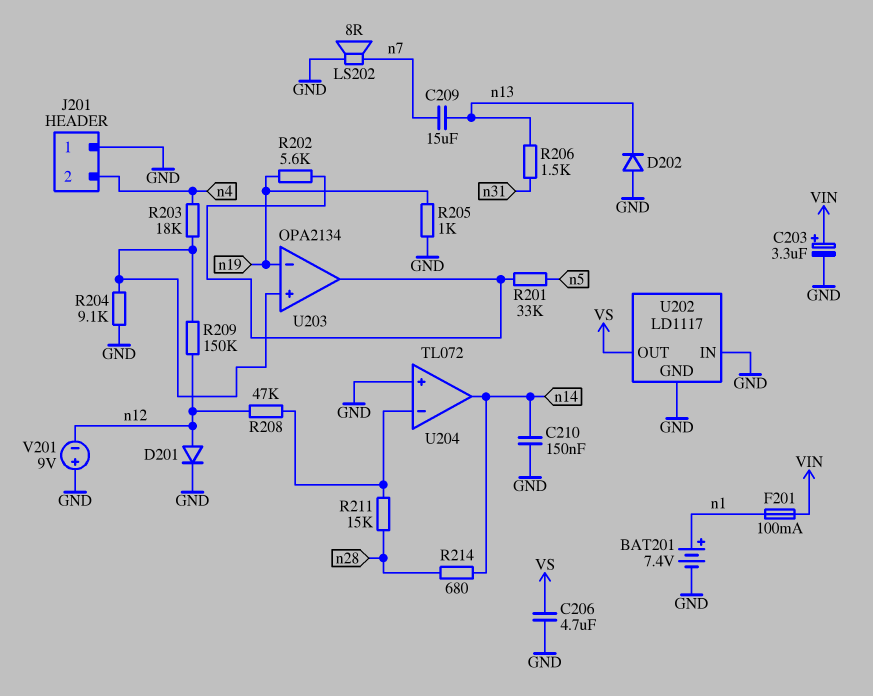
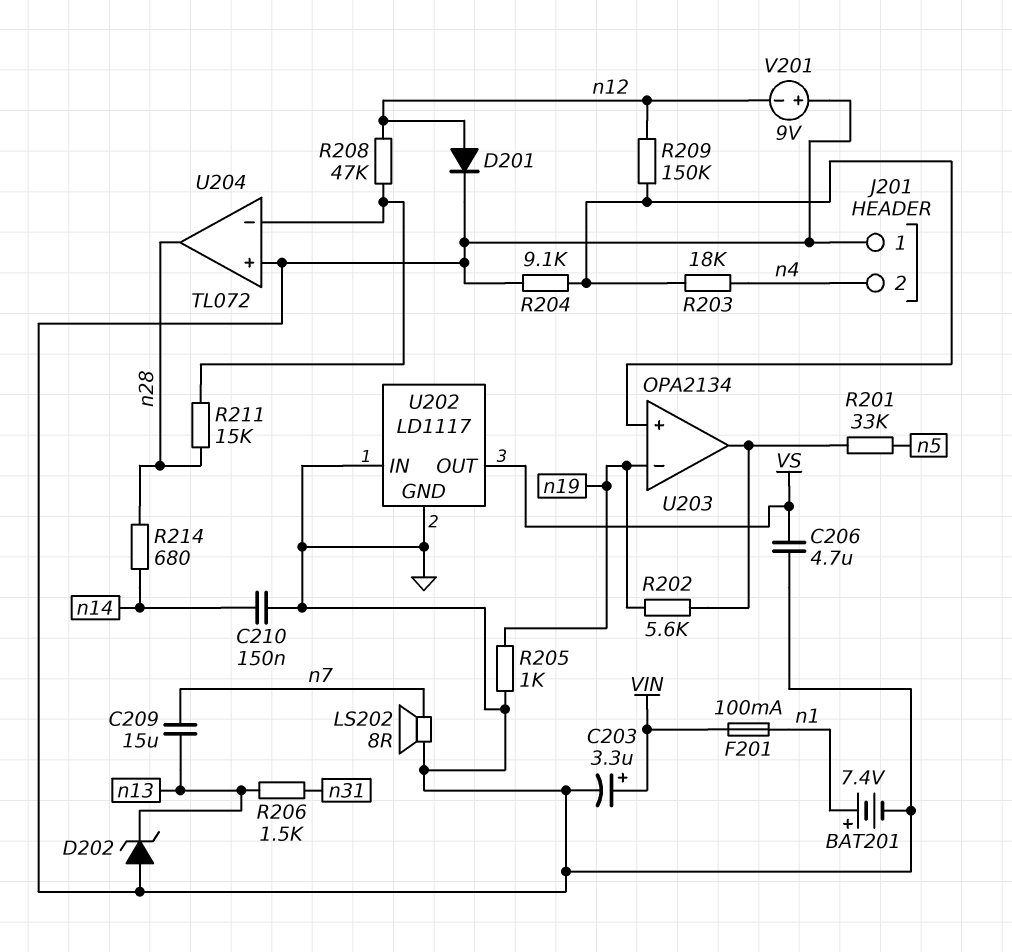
D202: diode (A GND, K n13) -> zener (A GND, K n13)
U204 pin out: n14 -> n28

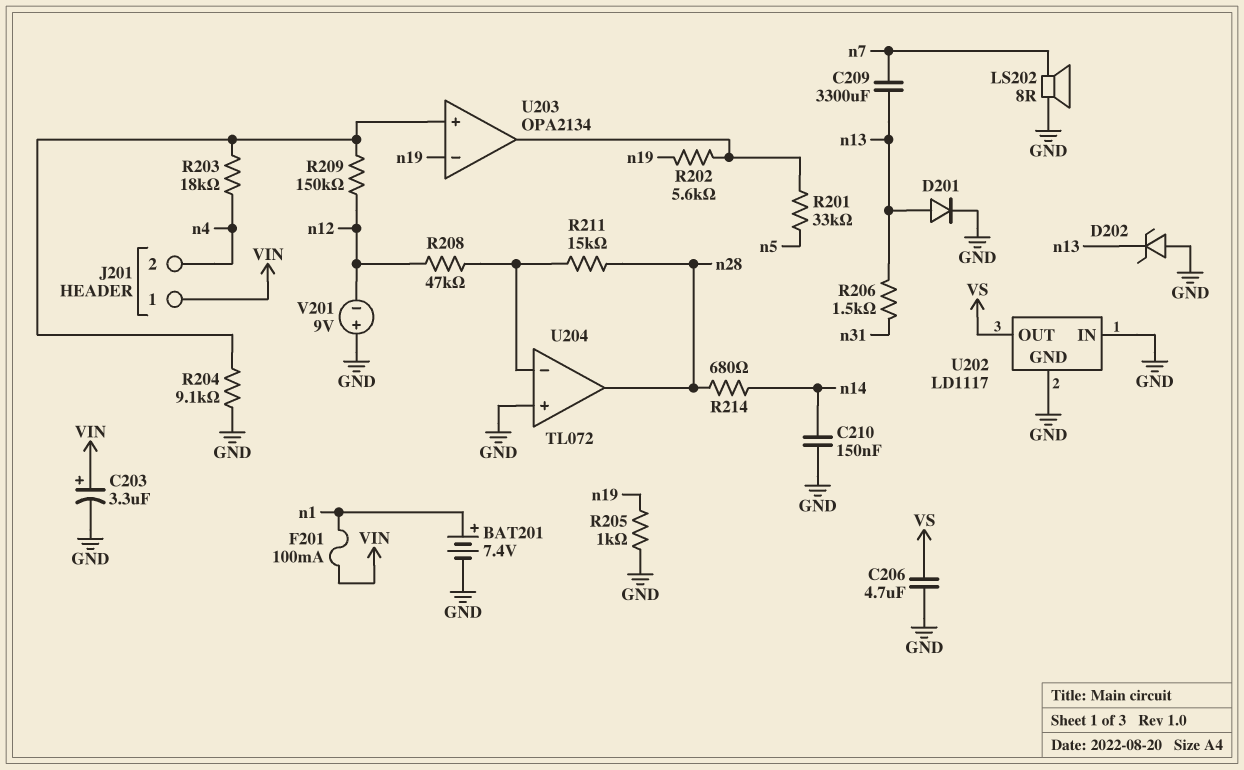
C209: 15uF (n7, n13) -> 3300uF (n7, n13)
D201: diode (A n12, K GND) -> diode (A n13, K GND)
J201 pin 1: GND -> VIN

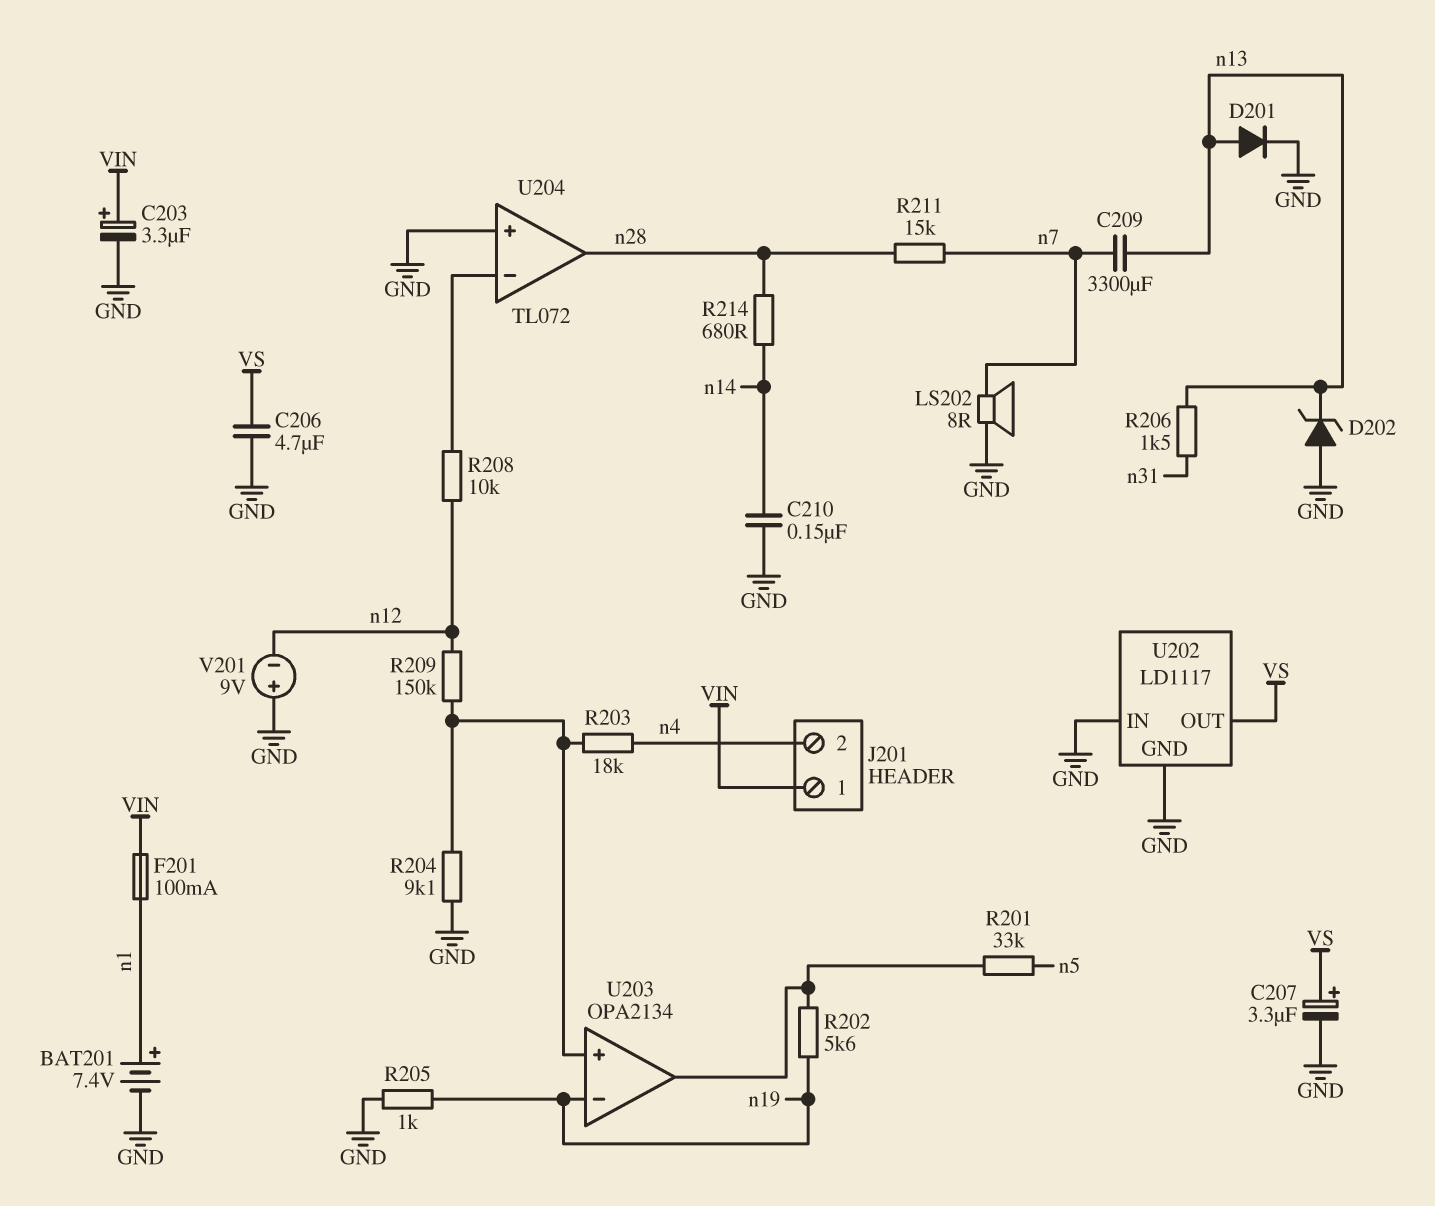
C207: none -> 3.3uF (plus VS, minus GND)
R208: 47k (U204/in-, n12) -> 10k (U204/in-, n12)
R211: 15k (U204/in-, n28) -> 15k (n7, n28)

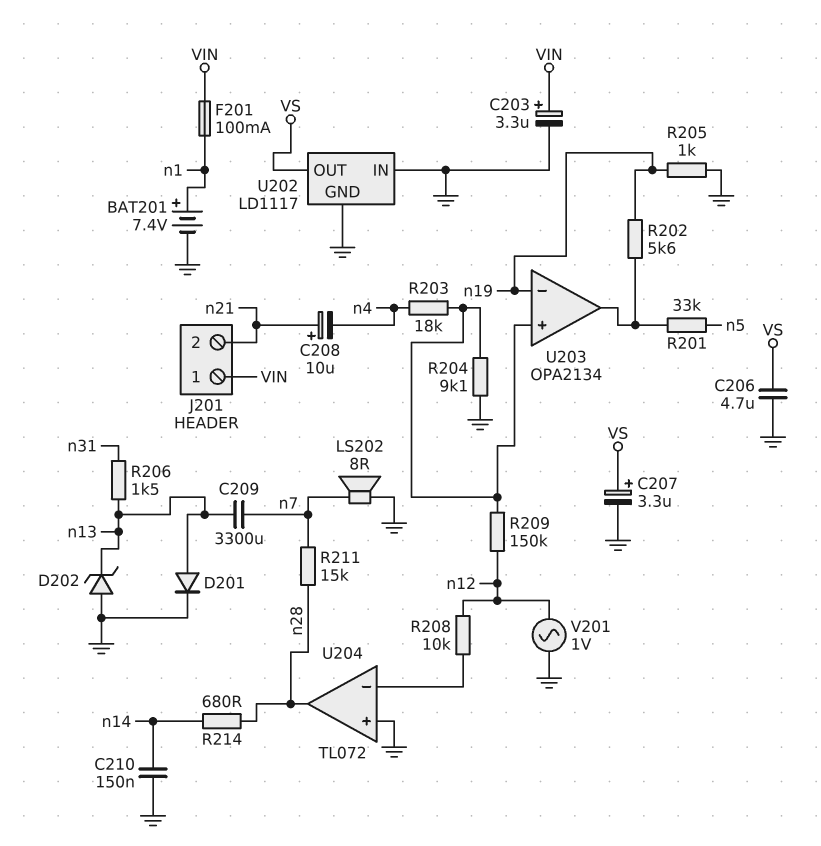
C208: none -> 10uF (plus n21, minus n4)
J201 pin 2: n4 -> n21
V201: 9V (plus GND, minus n12) -> AC 1V (GND, n12)

